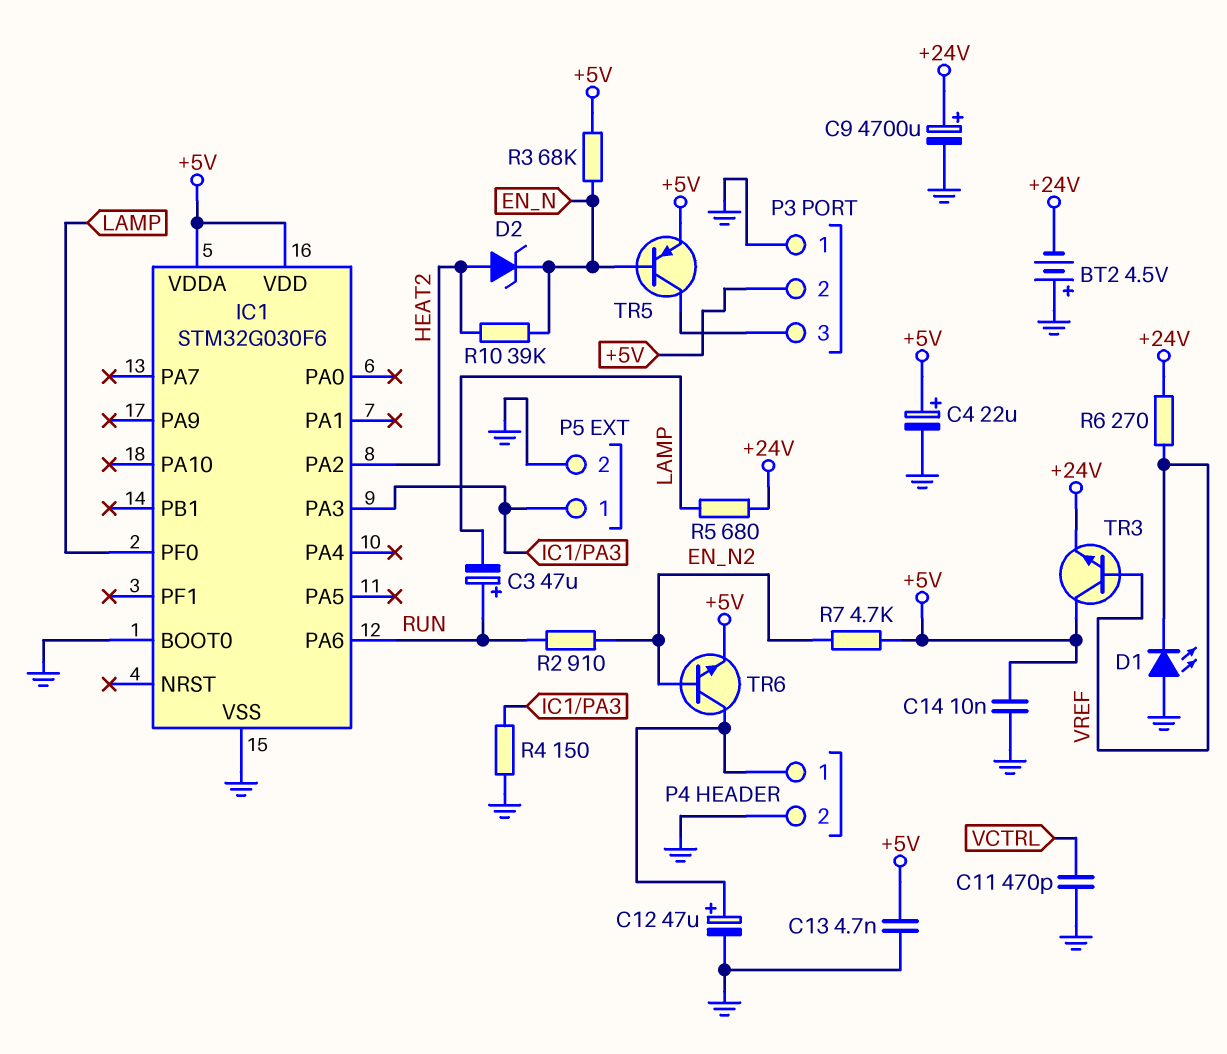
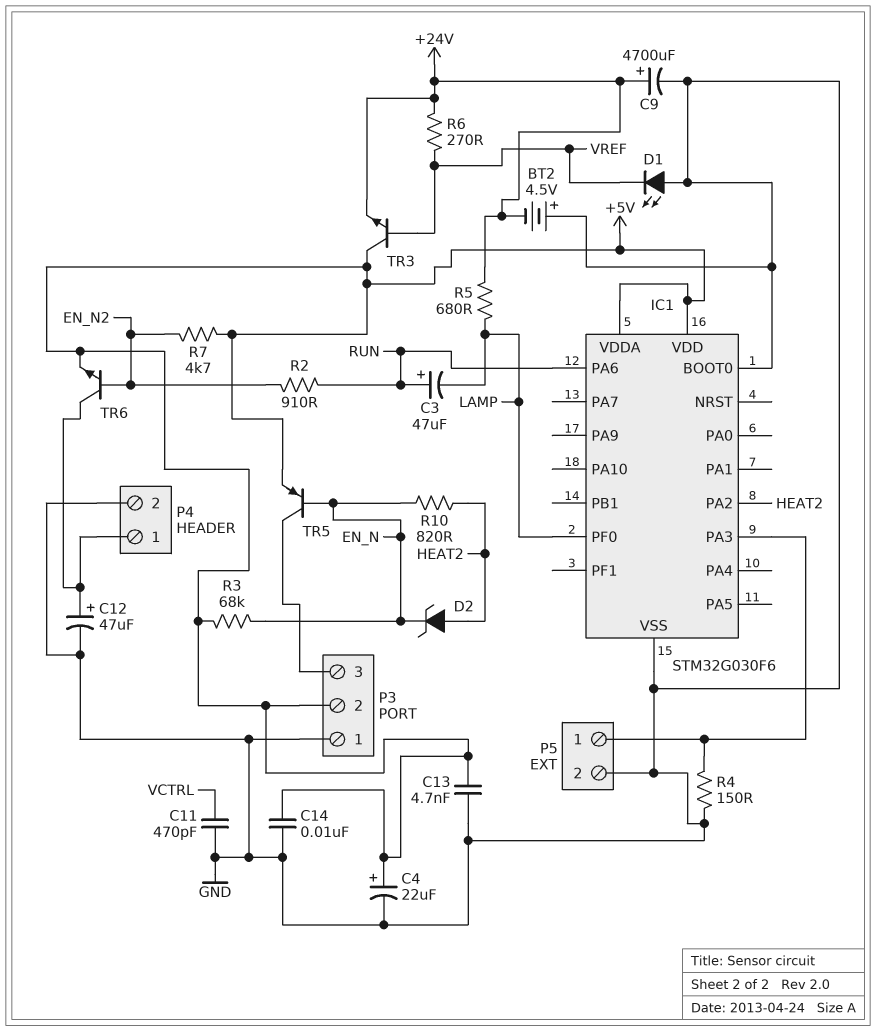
R10: 39k (EN_N, HEAT2) -> 820 (EN_N, HEAT2)

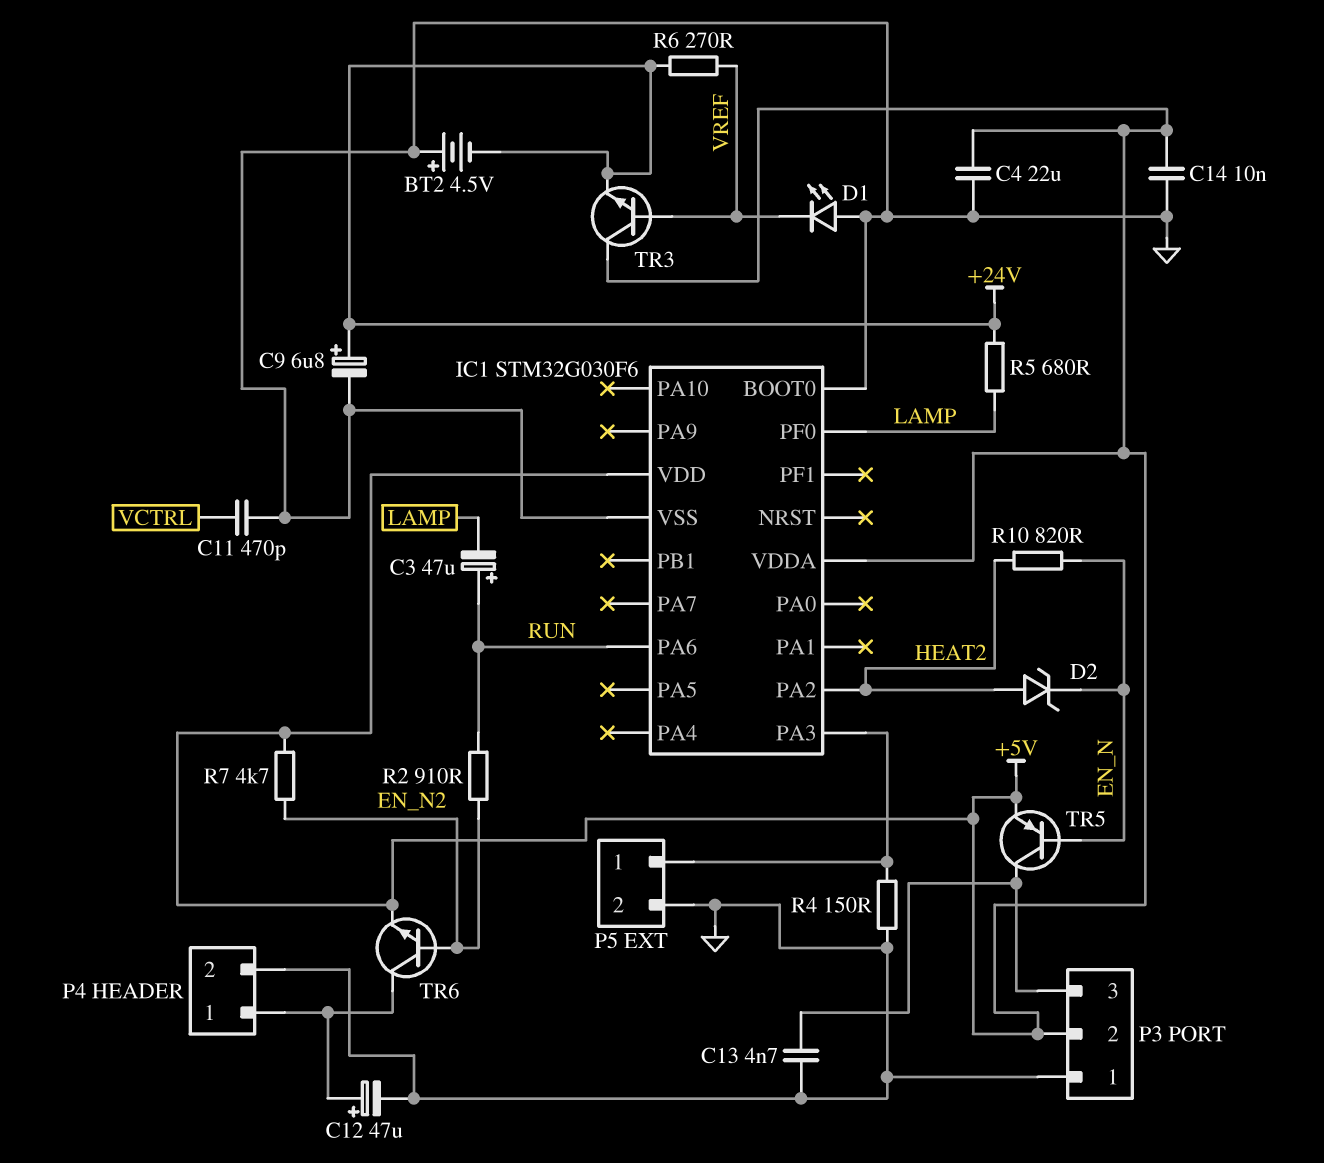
C4: 22uF (plus +5V, minus GND) -> 22uF (+5V, GND)
C9: 4700uF (plus +24V, minus GND) -> 6.8uF (plus +24V, minus GND)
C13: 4.7nF (+5V, GND) -> 4.7nF (GND, P3/3)
R3: 68k (+5V, EN_N) -> none

